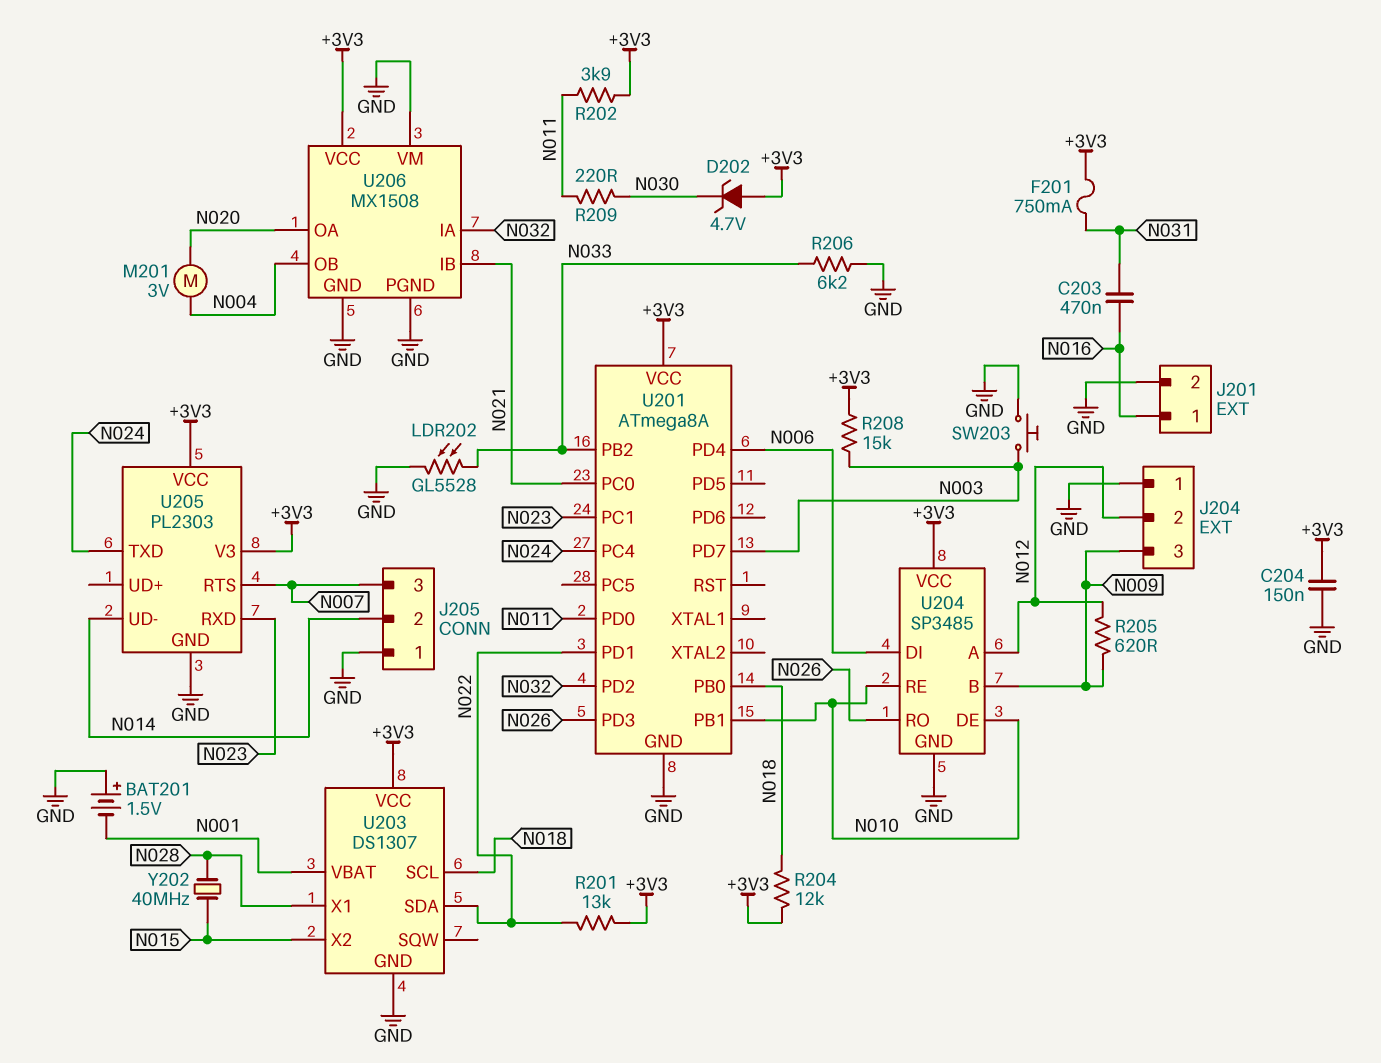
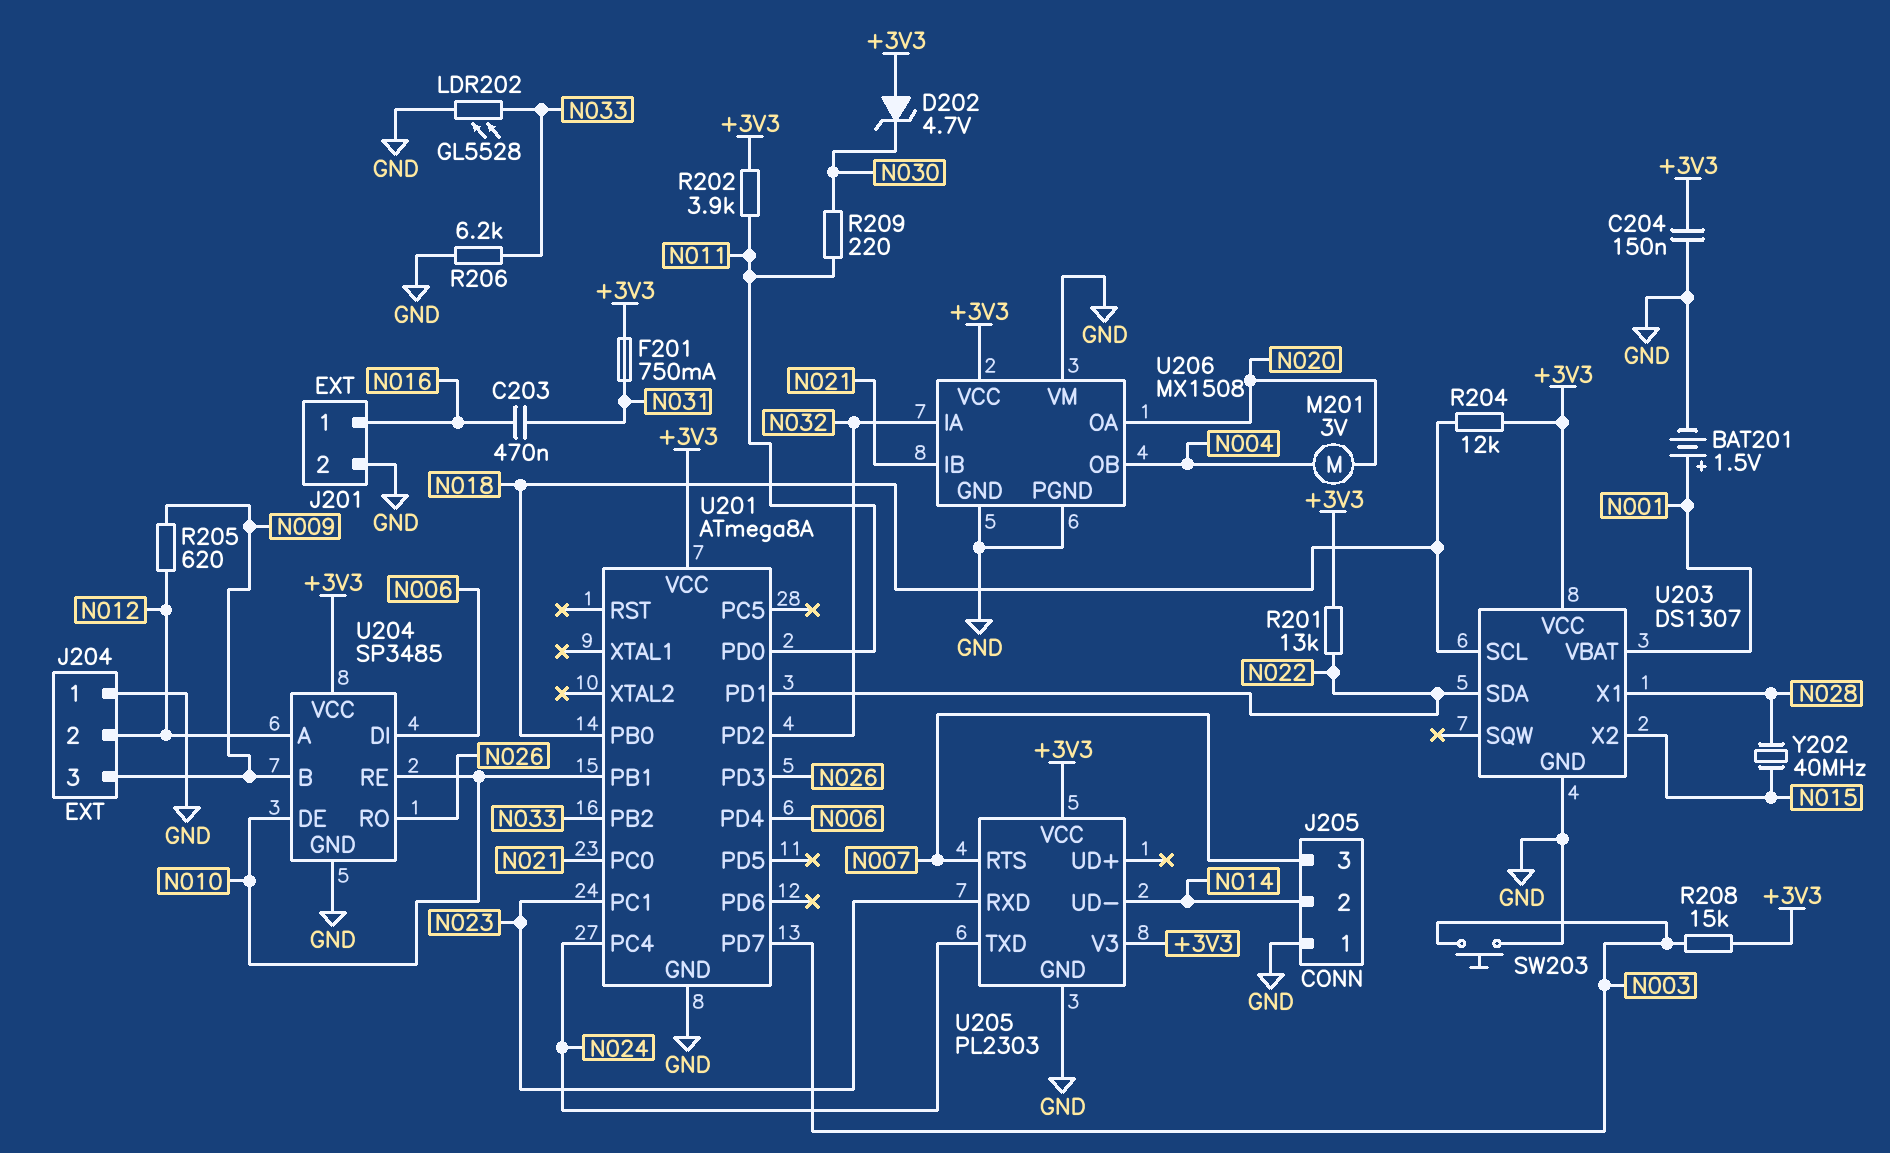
BAT201: 1.5V (plus GND, minus N001) -> 1.5V (plus N001, minus GND)

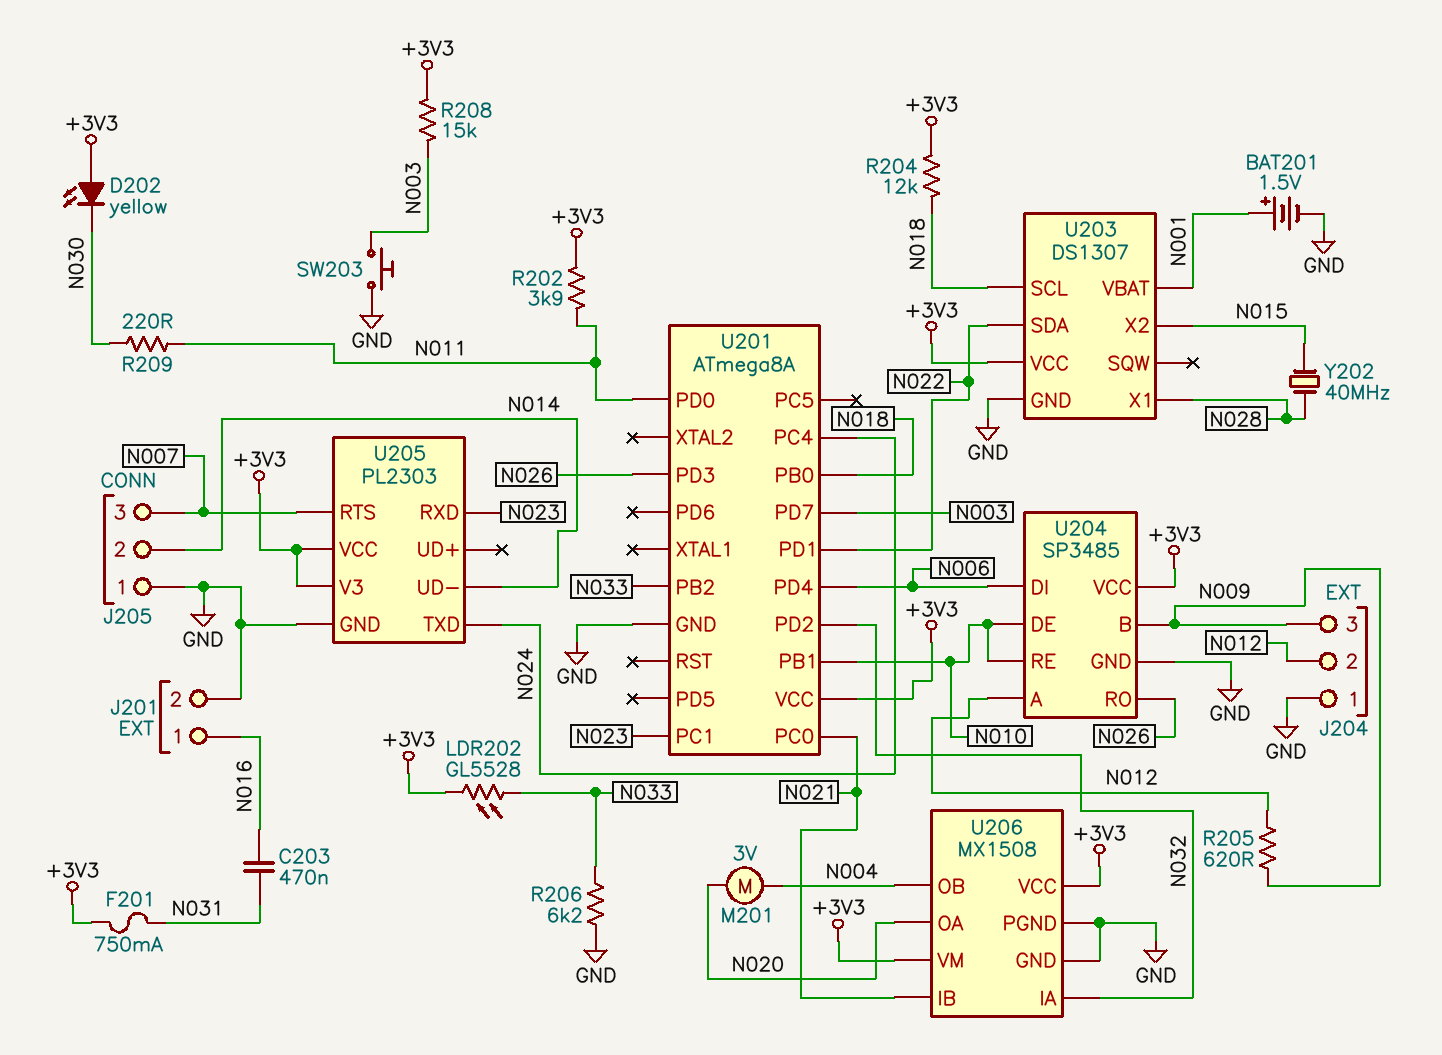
C204: 150nF (+3V3, GND) -> none
D202: zener 4.7V (A +3V3, K N030) -> LED yellow (A +3V3, K N030)
LDR202: GL5528 (GND, N033) -> GL5528 (+3V3, N033)
R201: 13k (+3V3, N022) -> none
U206 pin VM: GND -> +3V3

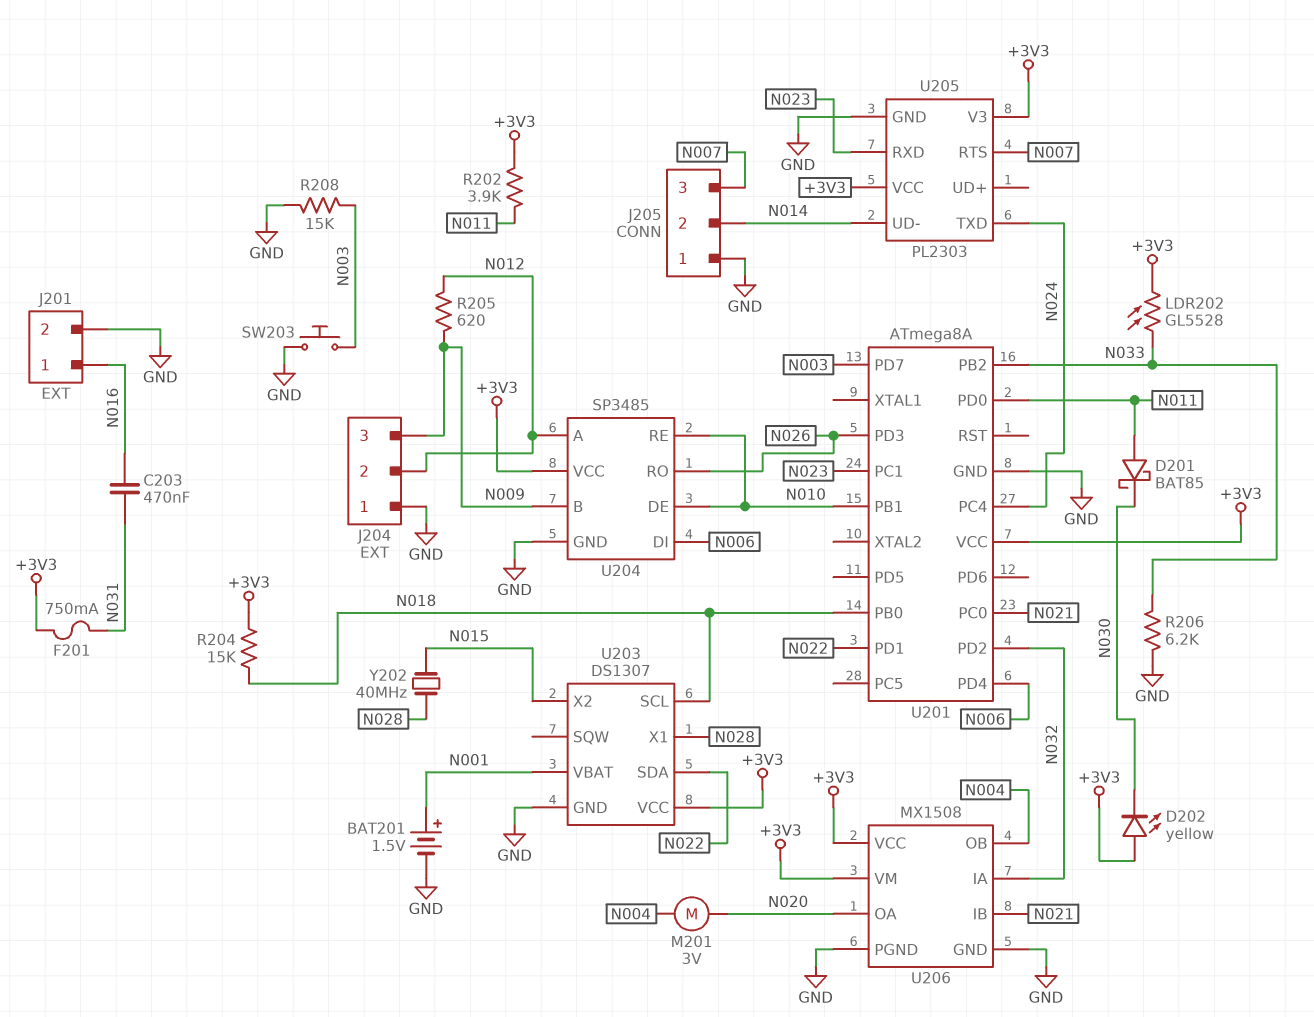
D201: none -> schottky BAT85 (A N011, K N030)
R204: 12k (+3V3, N018) -> 15k (+3V3, N018)
R208: 15k (+3V3, N003) -> 15k (GND, N003)
R209: 220 (N011, N030) -> none

